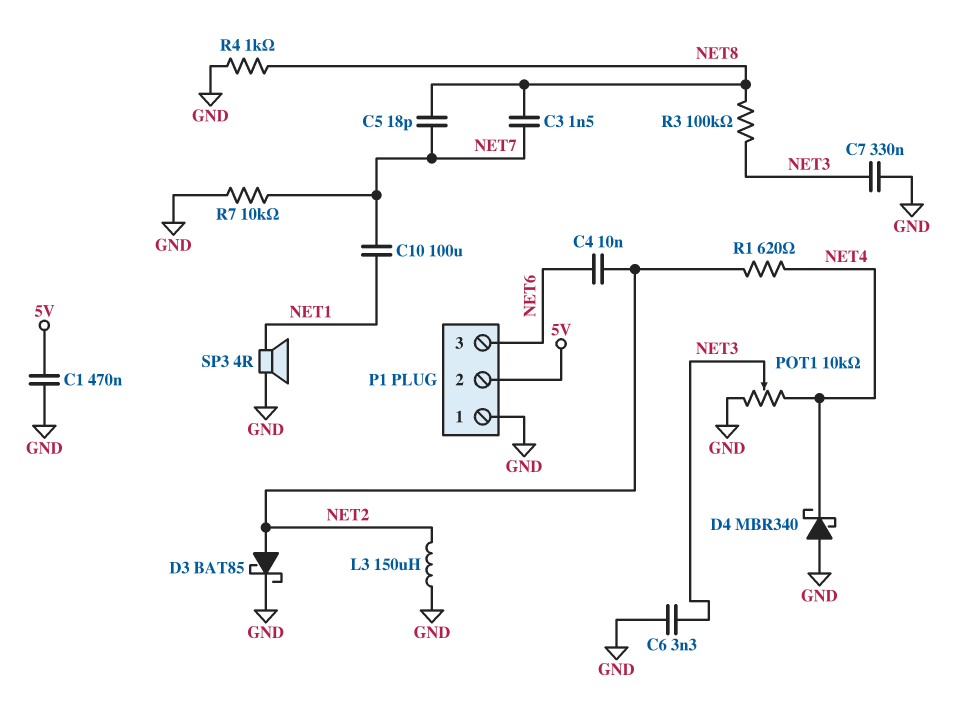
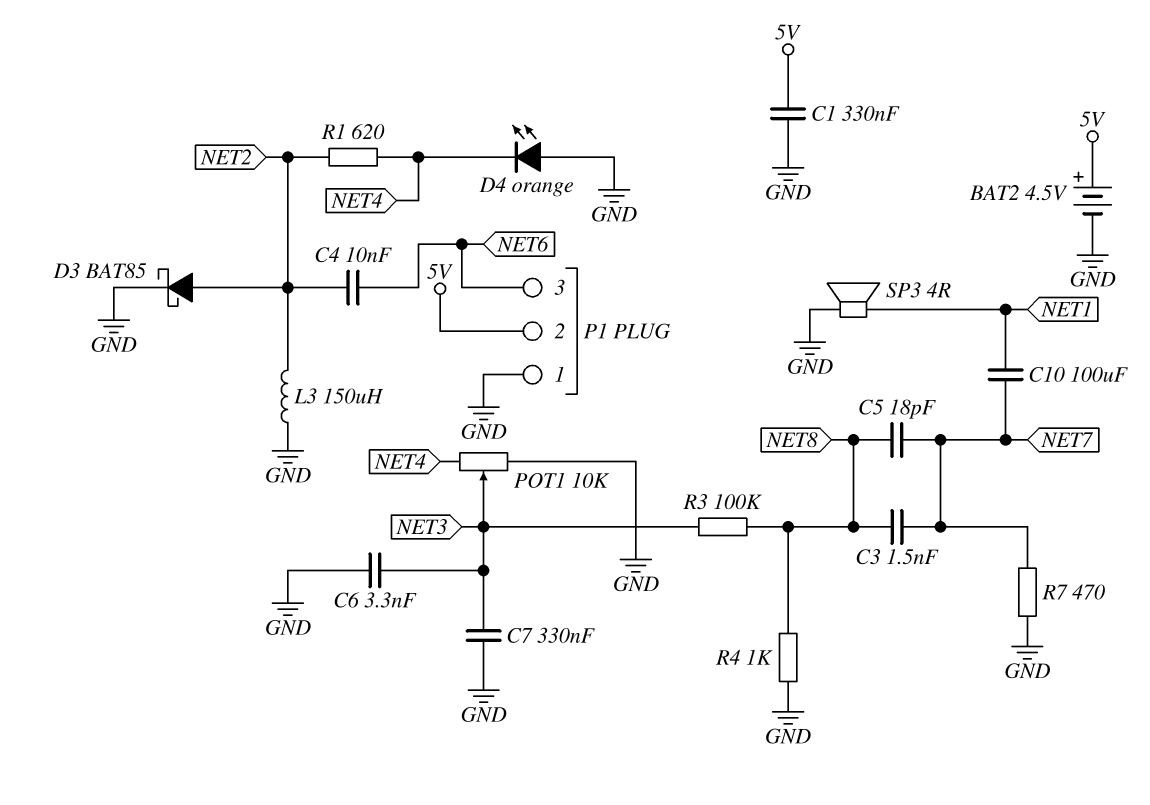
BAT2: none -> 4.5V (plus 5V, minus GND)
C1: 470nF (5V, GND) -> 330nF (5V, GND)
D4: schottky MBR340 (A GND, K NET4) -> LED orange (A GND, K NET4)
R7: 10k (GND, NET7) -> 470 (GND, NET7)

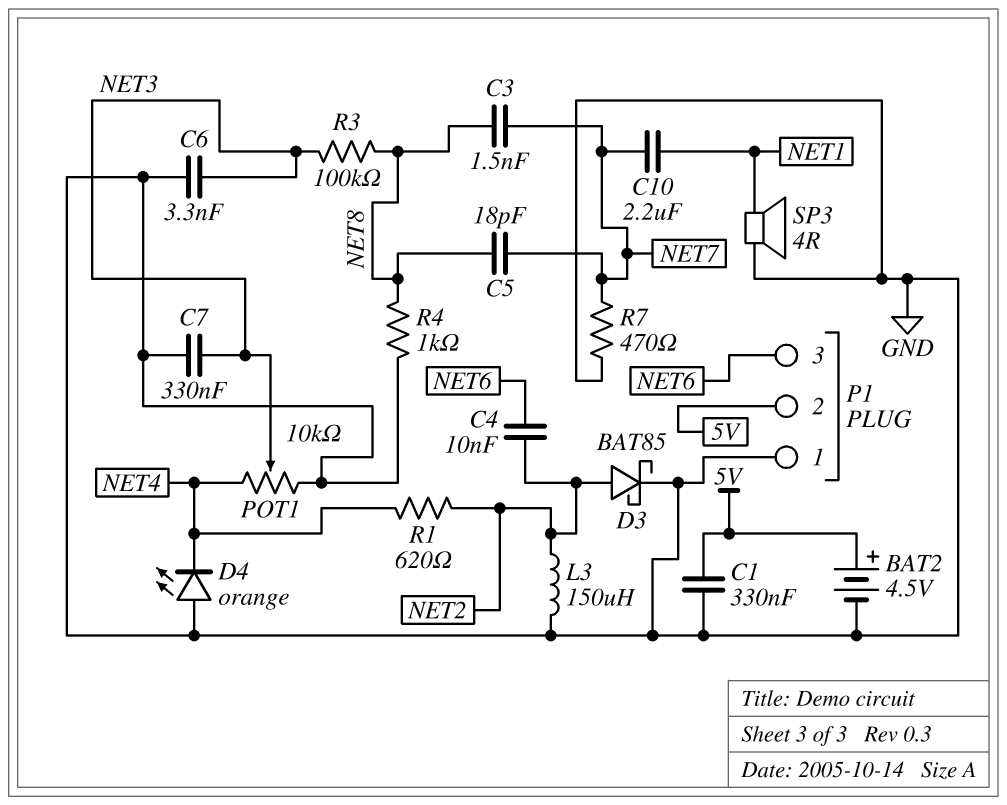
C10: 100uF (NET1, NET7) -> 2.2uF (NET1, NET7)

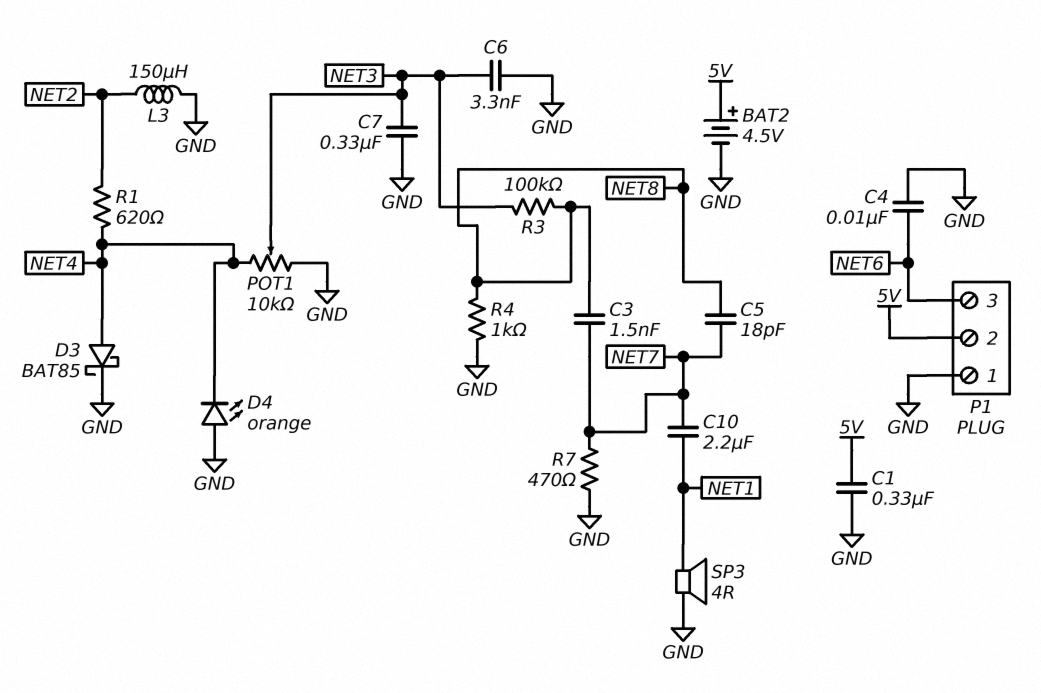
C4: 10nF (NET2, NET6) -> 10nF (GND, NET6)
D3: schottky BAT85 (A NET2, K GND) -> schottky BAT85 (A NET4, K GND)

